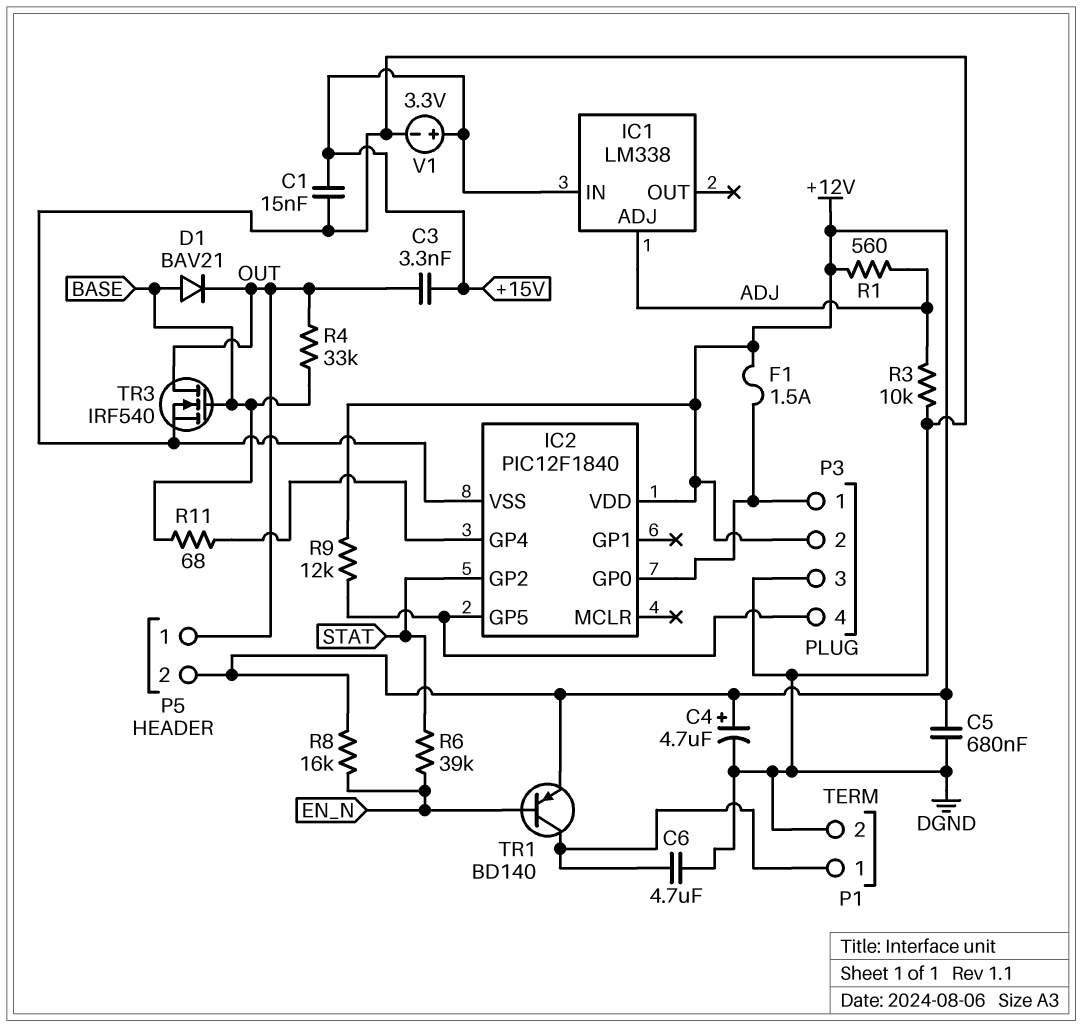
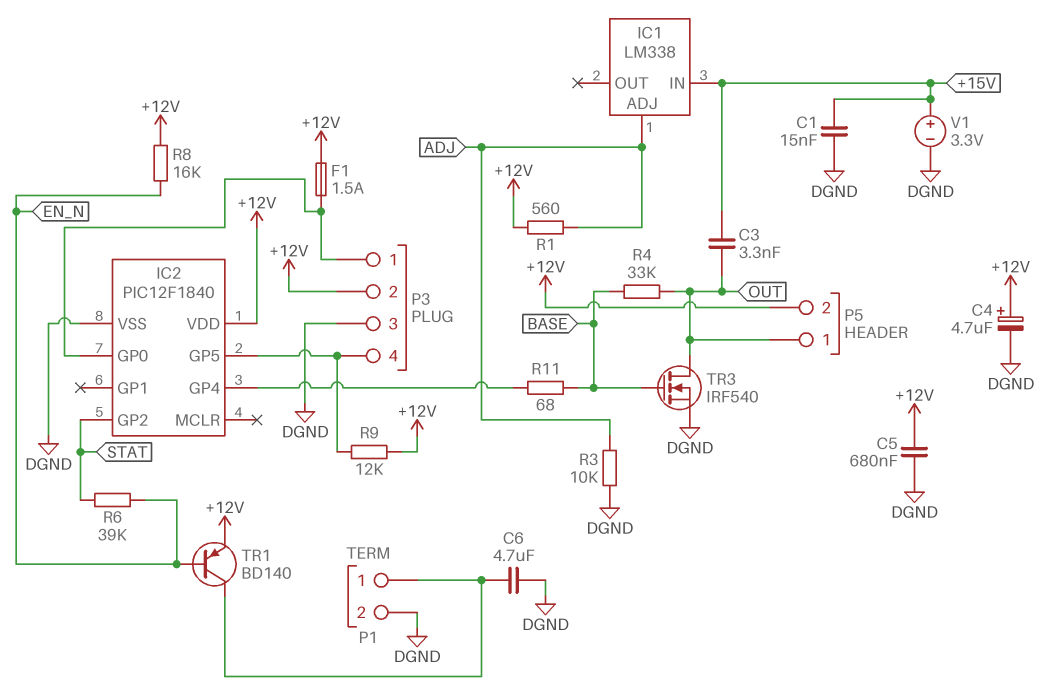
D1: diode BAV21 (A BASE, K OUT) -> none

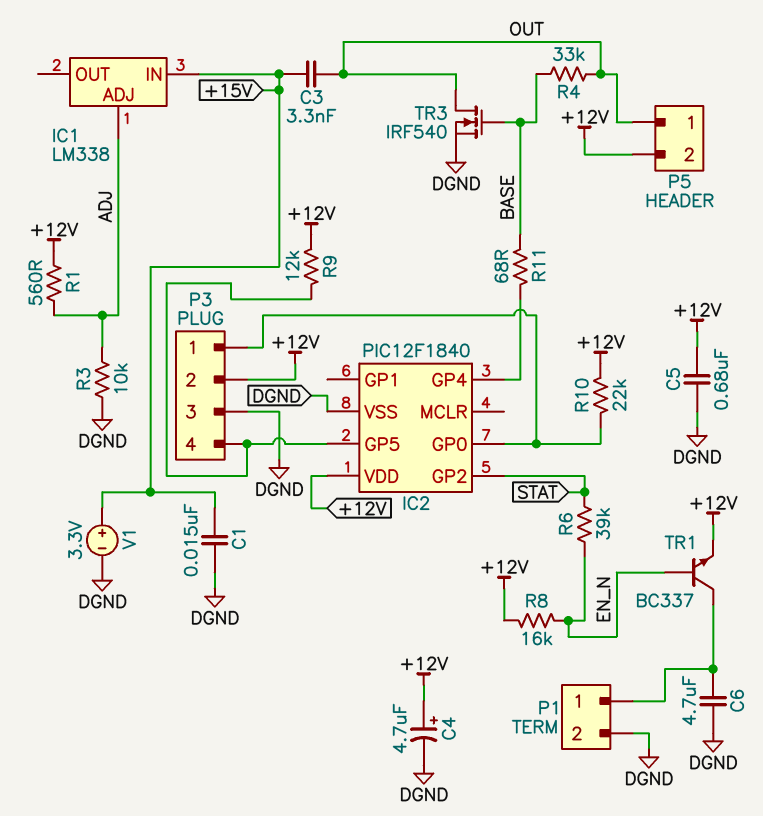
F1: 1.5A (+12V, IC2/GP0) -> none
R10: none -> 22k (+12V, IC2/GP0)
TR1: PNP BD140 (B EN_N, C P1/1, E +12V) -> NPN BC337 (B EN_N, C P1/1, E +12V)

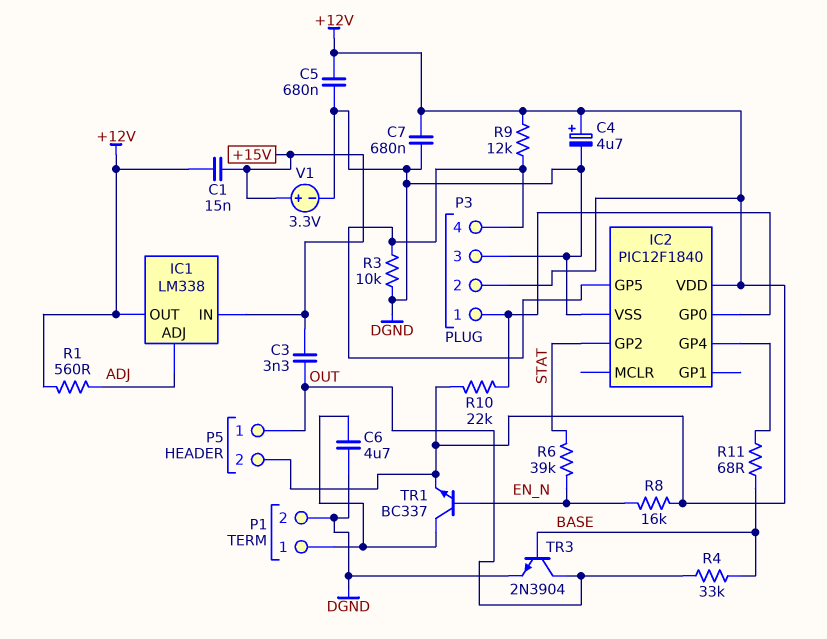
C1: 15nF (+15V, DGND) -> 15nF (+12V, +15V)
C7: none -> 680nF (+12V, DGND)
IC1 pin OUT: none -> +12V
R3: 10k (ADJ, DGND) -> 10k (DGND, IC2/GP5)
TR3: NMOS IRF540 (G BASE, D OUT, S DGND) -> NPN 2N3904 (B BASE, C OUT, E DGND)

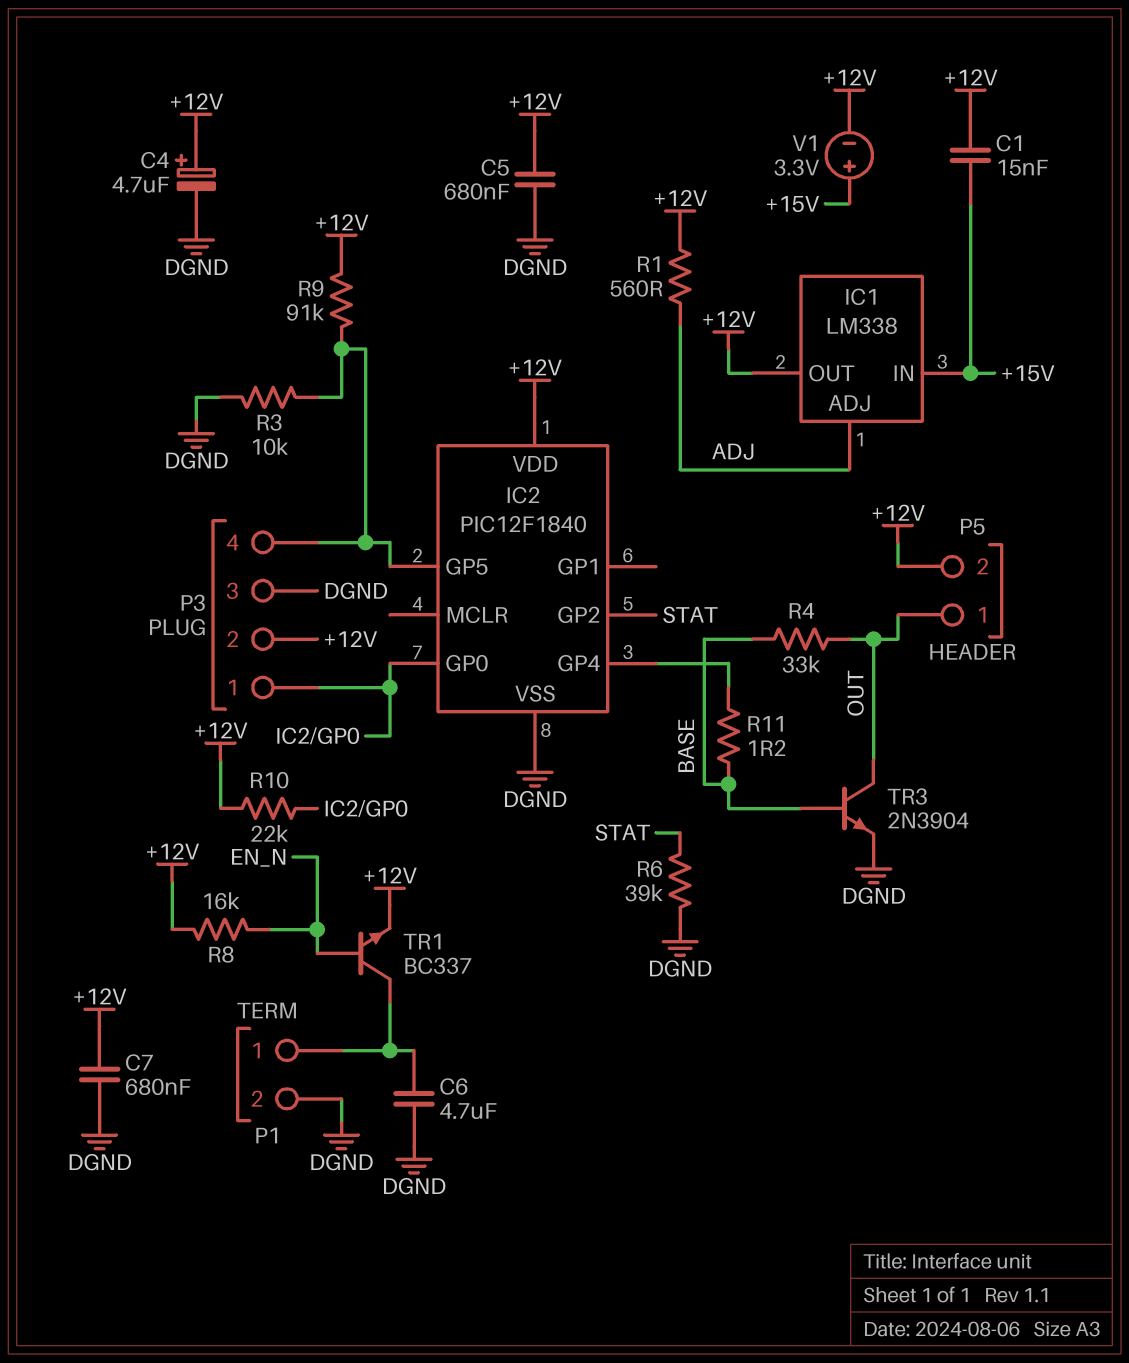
C3: 3.3nF (+15V, OUT) -> none
R6: 39k (EN_N, STAT) -> 39k (DGND, STAT)
R9: 12k (+12V, IC2/GP5) -> 91k (+12V, IC2/GP5)
R11: 68 (BASE, IC2/GP4) -> 1.2 (BASE, IC2/GP4)
V1: 3.3V (plus +15V, minus DGND) -> 3.3V (plus +15V, minus +12V)

